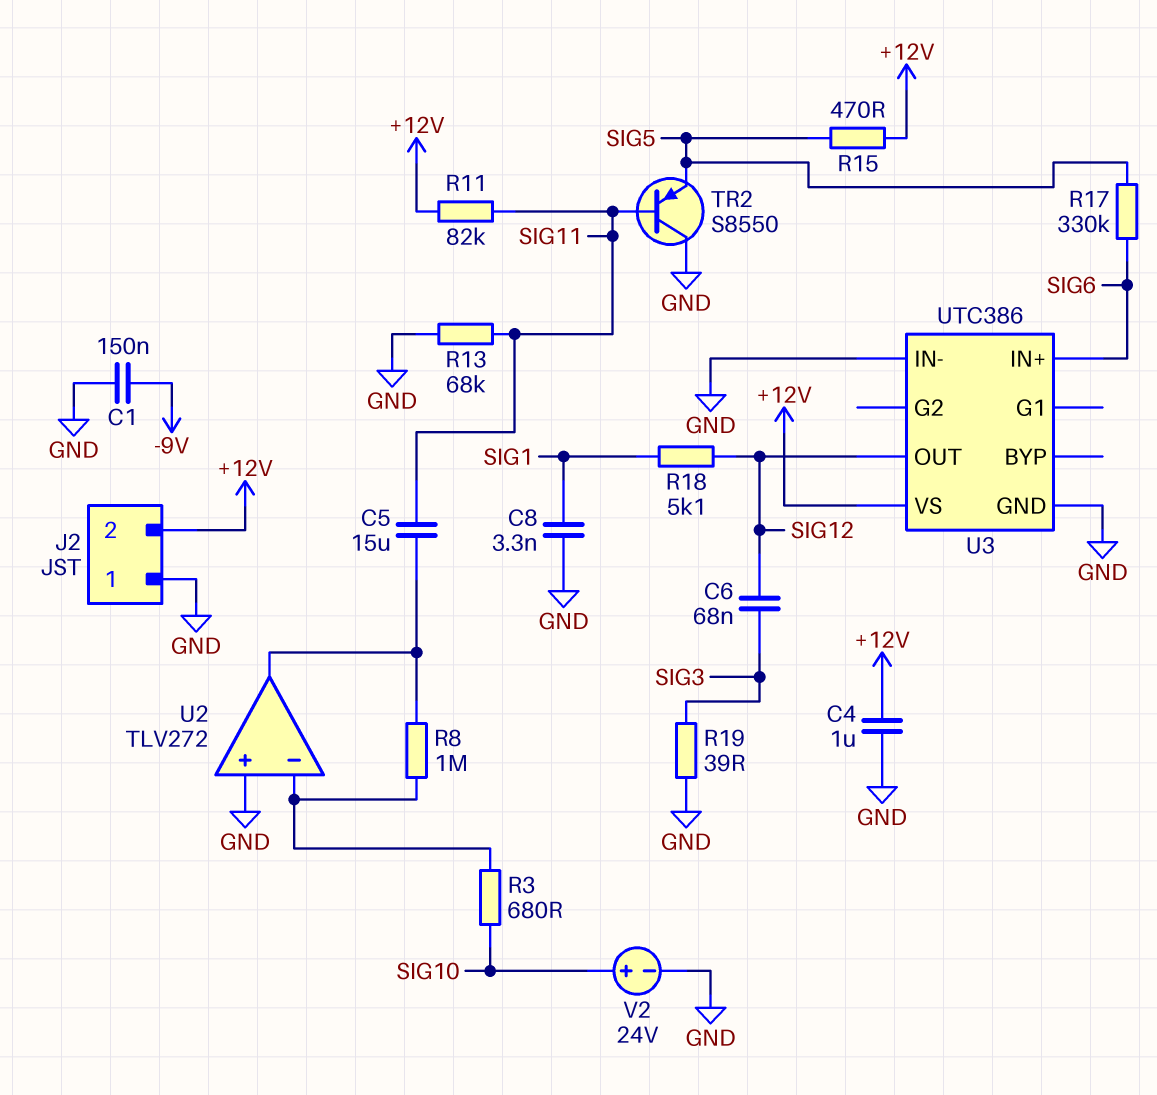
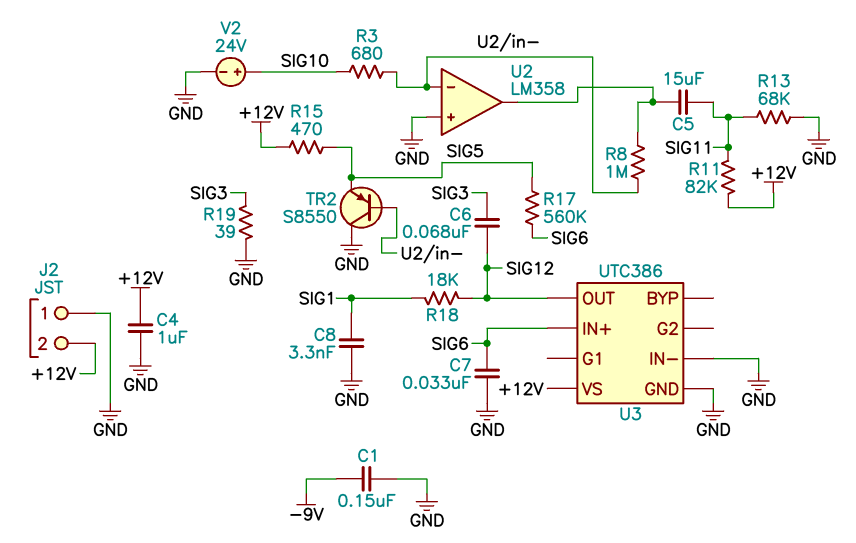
C7: none -> 33nF (GND, SIG6)
R17: 330k (SIG5, SIG6) -> 560k (SIG5, SIG6)
R18: 5.1k (SIG1, SIG12) -> 18k (SIG1, SIG12)
TR2: PNP S8550 (B SIG11, C GND, E SIG5) -> PNP S8550 (B U2/in-, C GND, E SIG5)
U2: TLV272 -> LM358

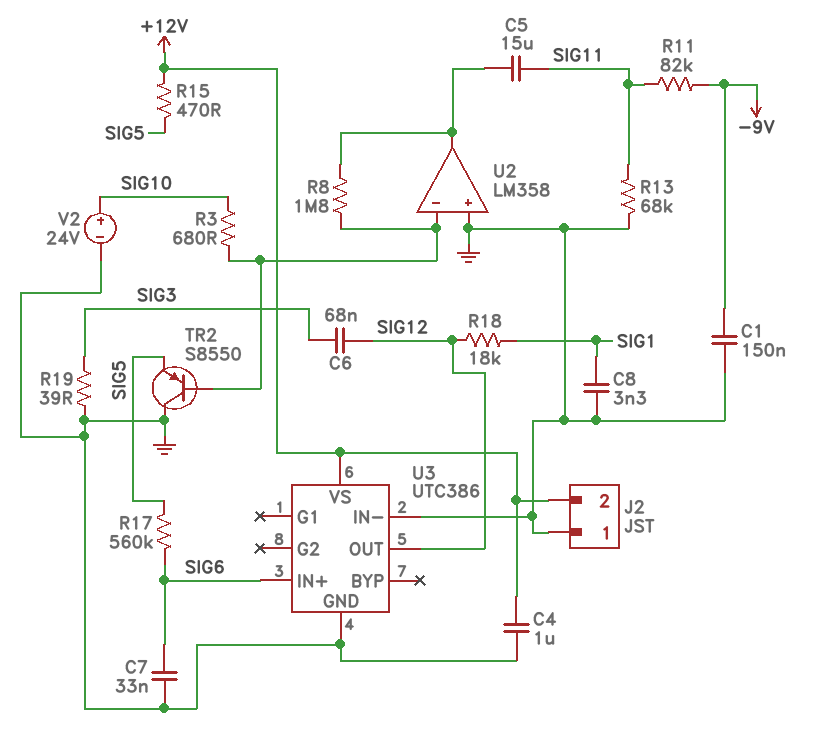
R8: 1M (U2/in-, U2/out) -> 1.8M (U2/in-, U2/out)
R11: 82k (+12V, SIG11) -> 82k (-9V, SIG11)

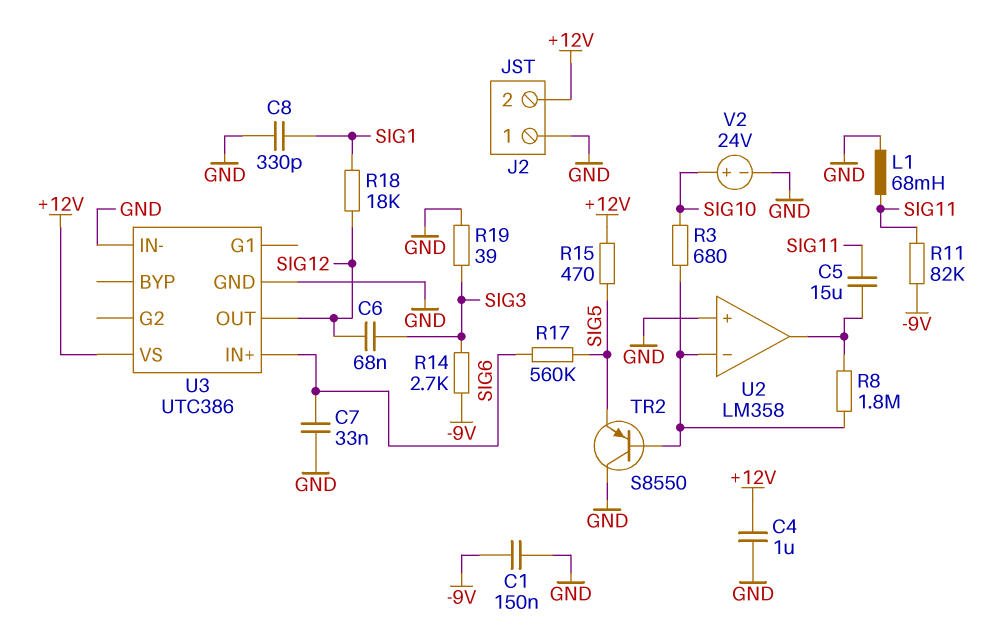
C8: 3.3nF (GND, SIG1) -> 330pF (GND, SIG1)
L1: none -> 68mH (GND, SIG11)
R13: 68k (GND, SIG11) -> none
R14: none -> 2.7k (-9V, SIG3)

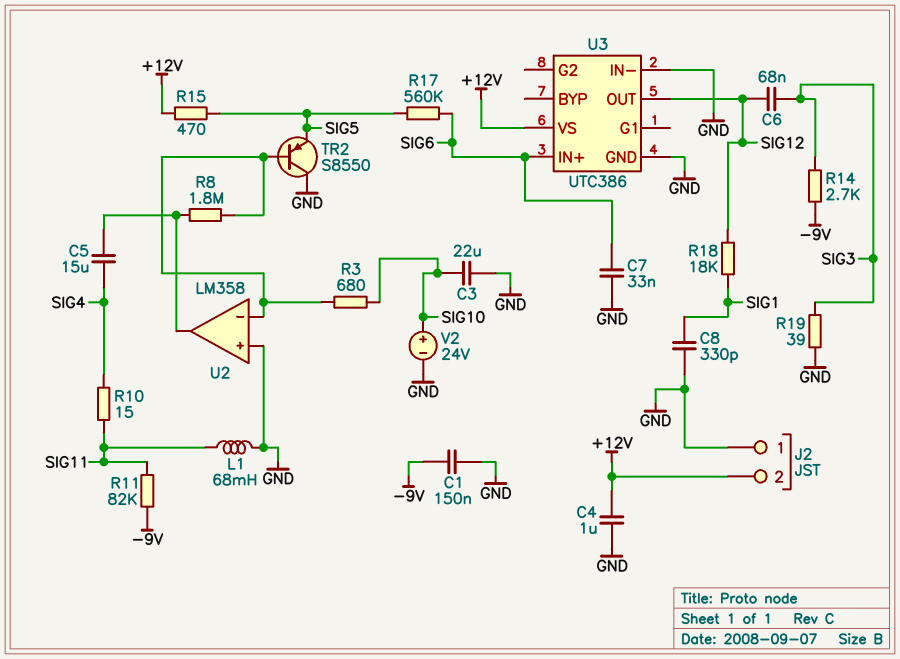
C3: none -> 22uF (GND, SIG10)
C5: 15uF (SIG11, U2/out) -> 15uF (SIG4, U2/out)
R10: none -> 15 (SIG4, SIG11)

